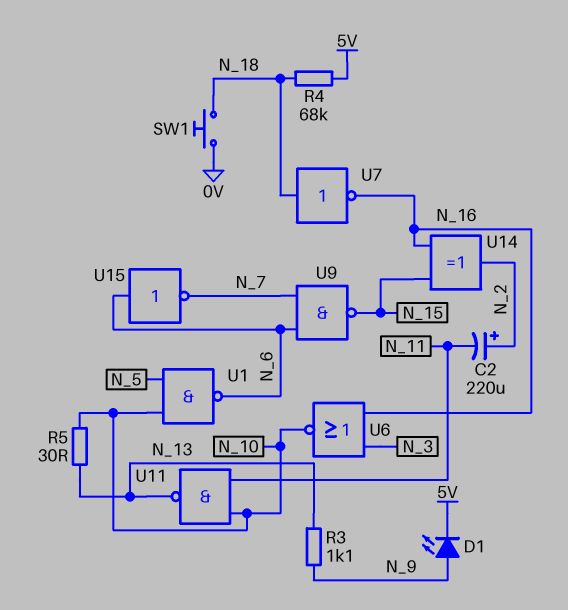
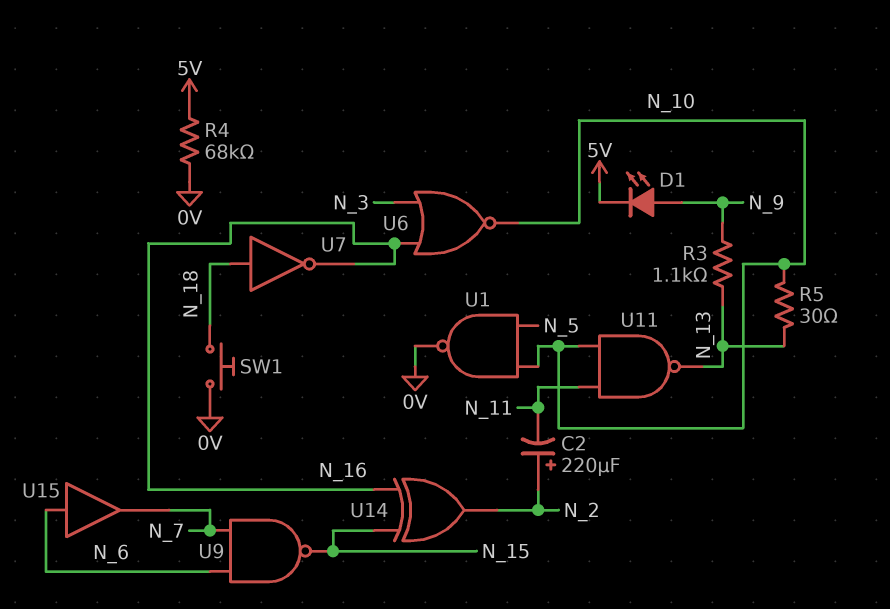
R4: 68k (5V, N_18) -> 68k (0V, 5V)
U1: NAND (in N_5, in N_10, out N_6) -> NAND (in N_5, in N_10, out 0V)
U15: NOT (in N_6, out N_7) -> buffer (in N_6, out N_7)

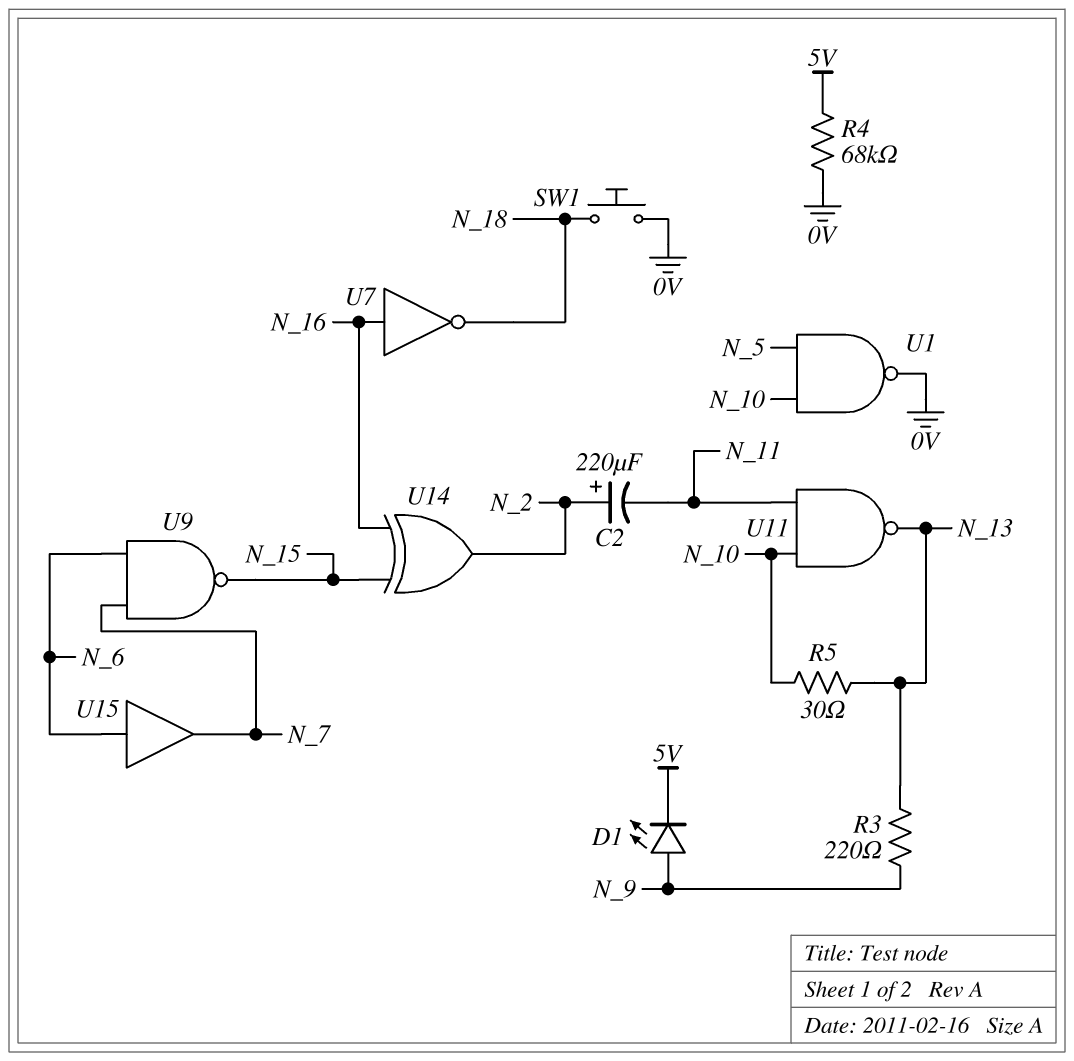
R3: 1.1k (N_9, N_13) -> 220 (N_9, N_13)
U6: NOR (in N_3, in N_16, out N_10) -> none
U7: NOT (in N_18, out N_16) -> NOT (in N_16, out N_18)

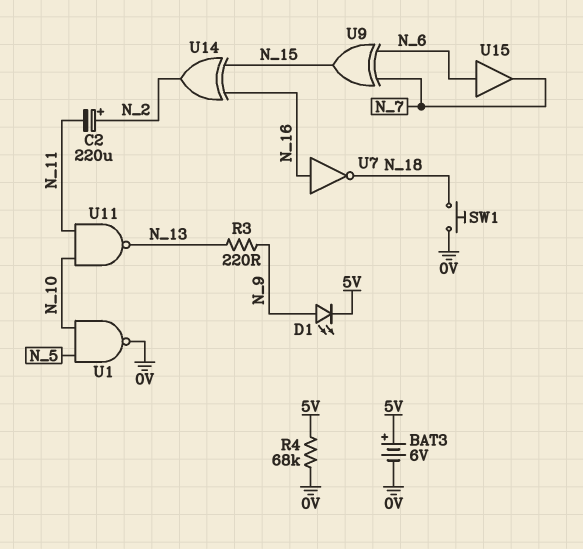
BAT3: none -> 6V (plus 5V, minus 0V)
R5: 30 (N_10, N_13) -> none
U9: NAND (in N_6, in N_7, out N_15) -> XOR (in N_6, in N_7, out N_15)

